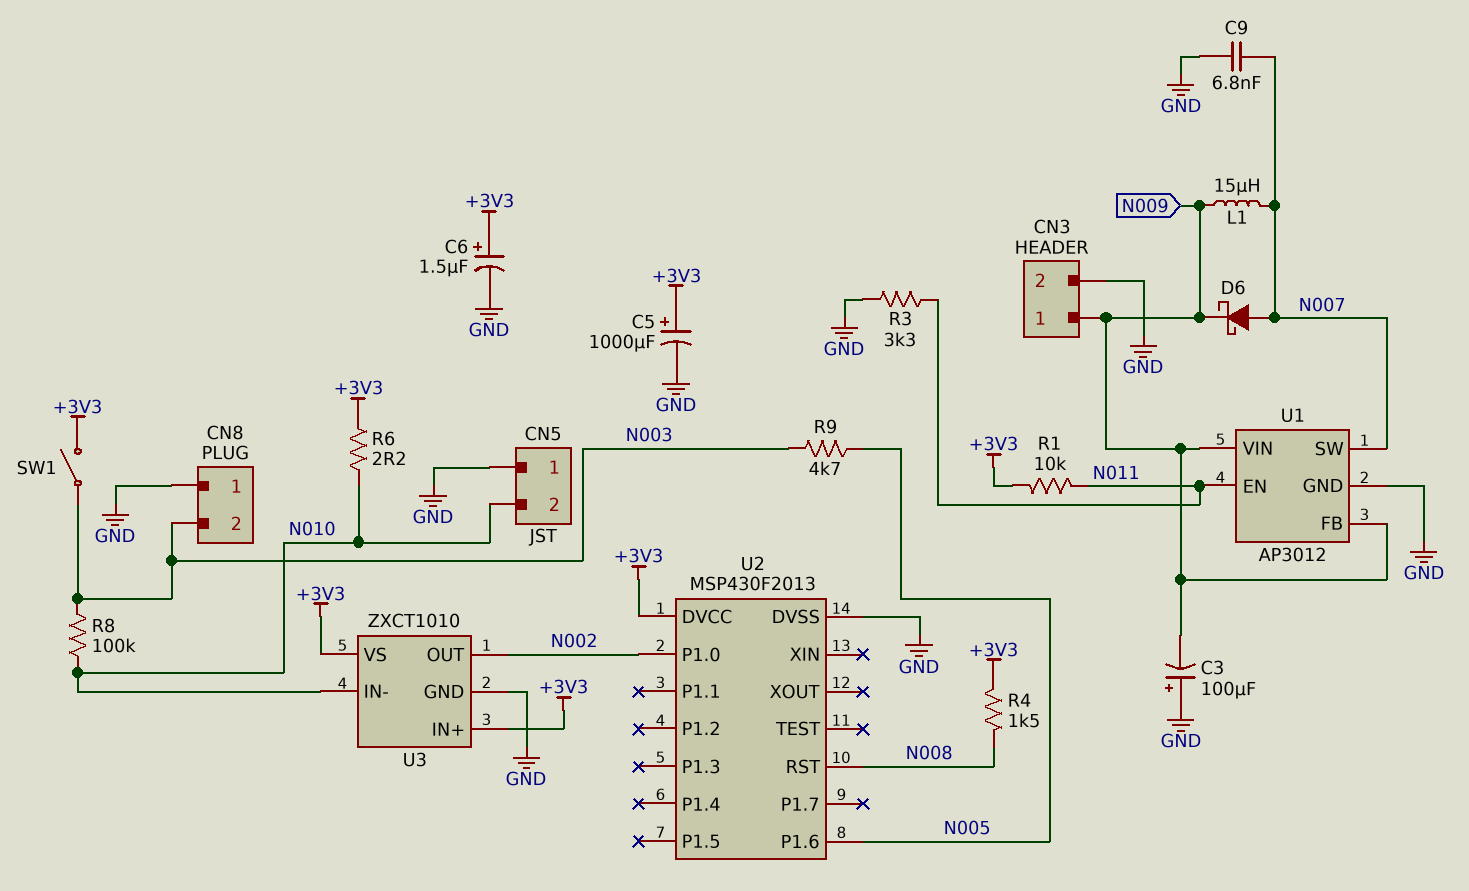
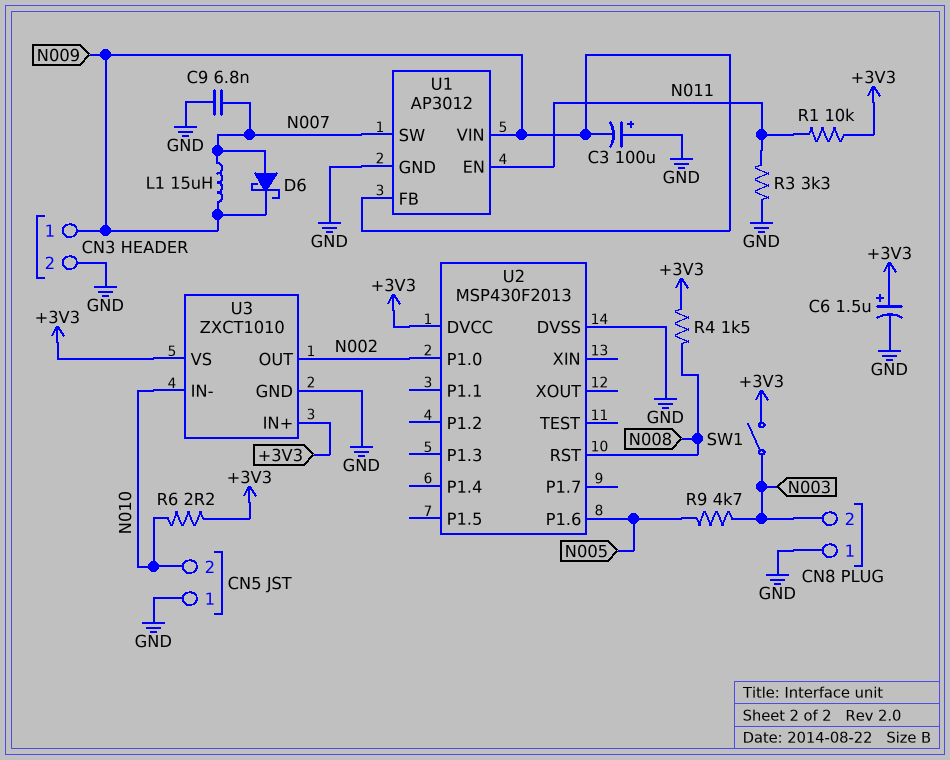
C5: 1000uF (plus +3V3, minus GND) -> none
R8: 100k (N003, N010) -> none

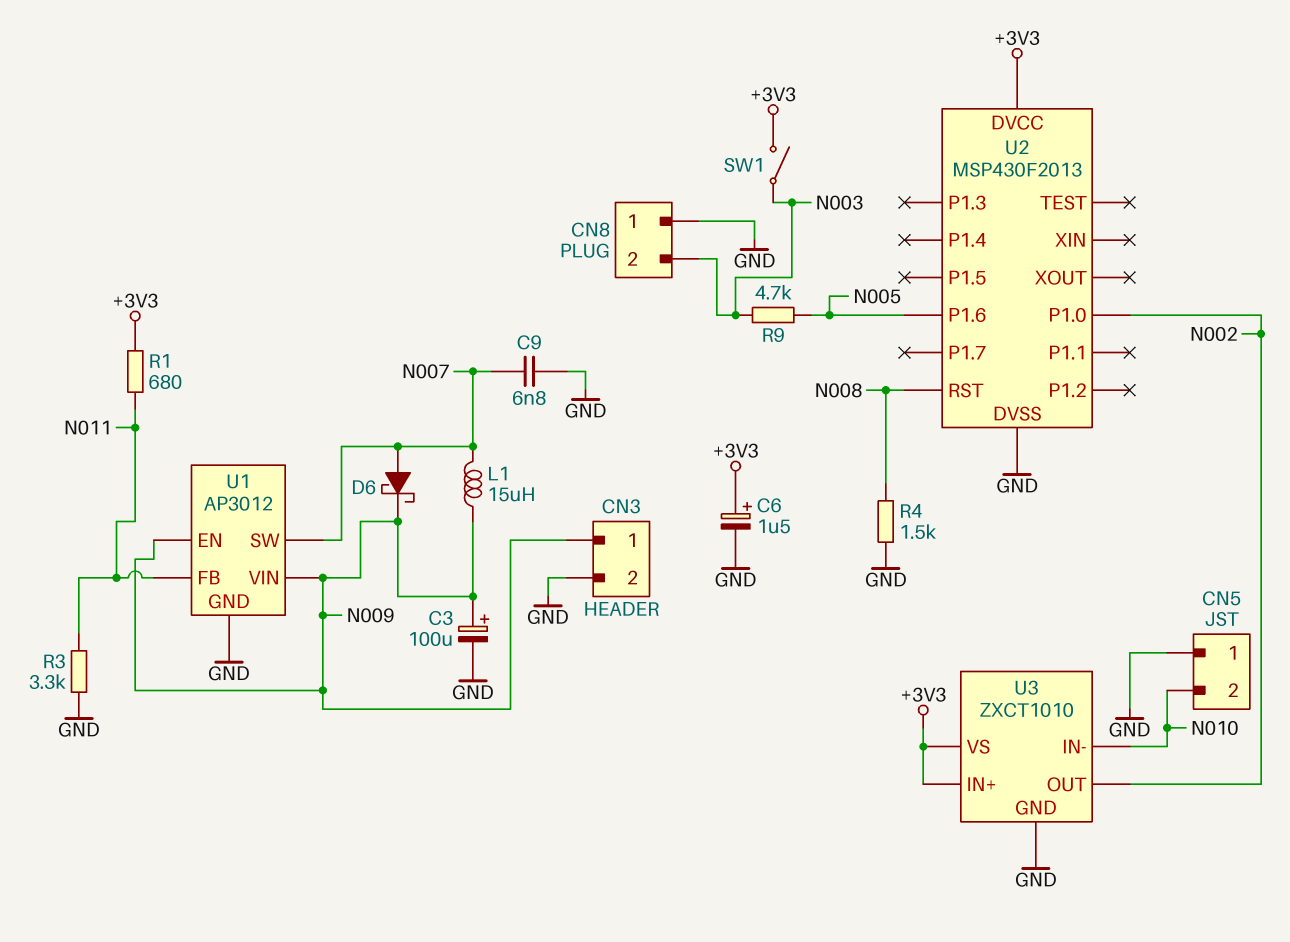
C3: 100uF (plus GND, minus N009) -> 100uF (plus N009, minus GND)
R1: 10k (+3V3, N011) -> 680 (+3V3, N011)
R4: 1.5k (+3V3, N008) -> 1.5k (GND, N008)
R6: 2.2 (+3V3, N010) -> none
U1 pin EN: N011 -> N009
U1 pin FB: N009 -> N011

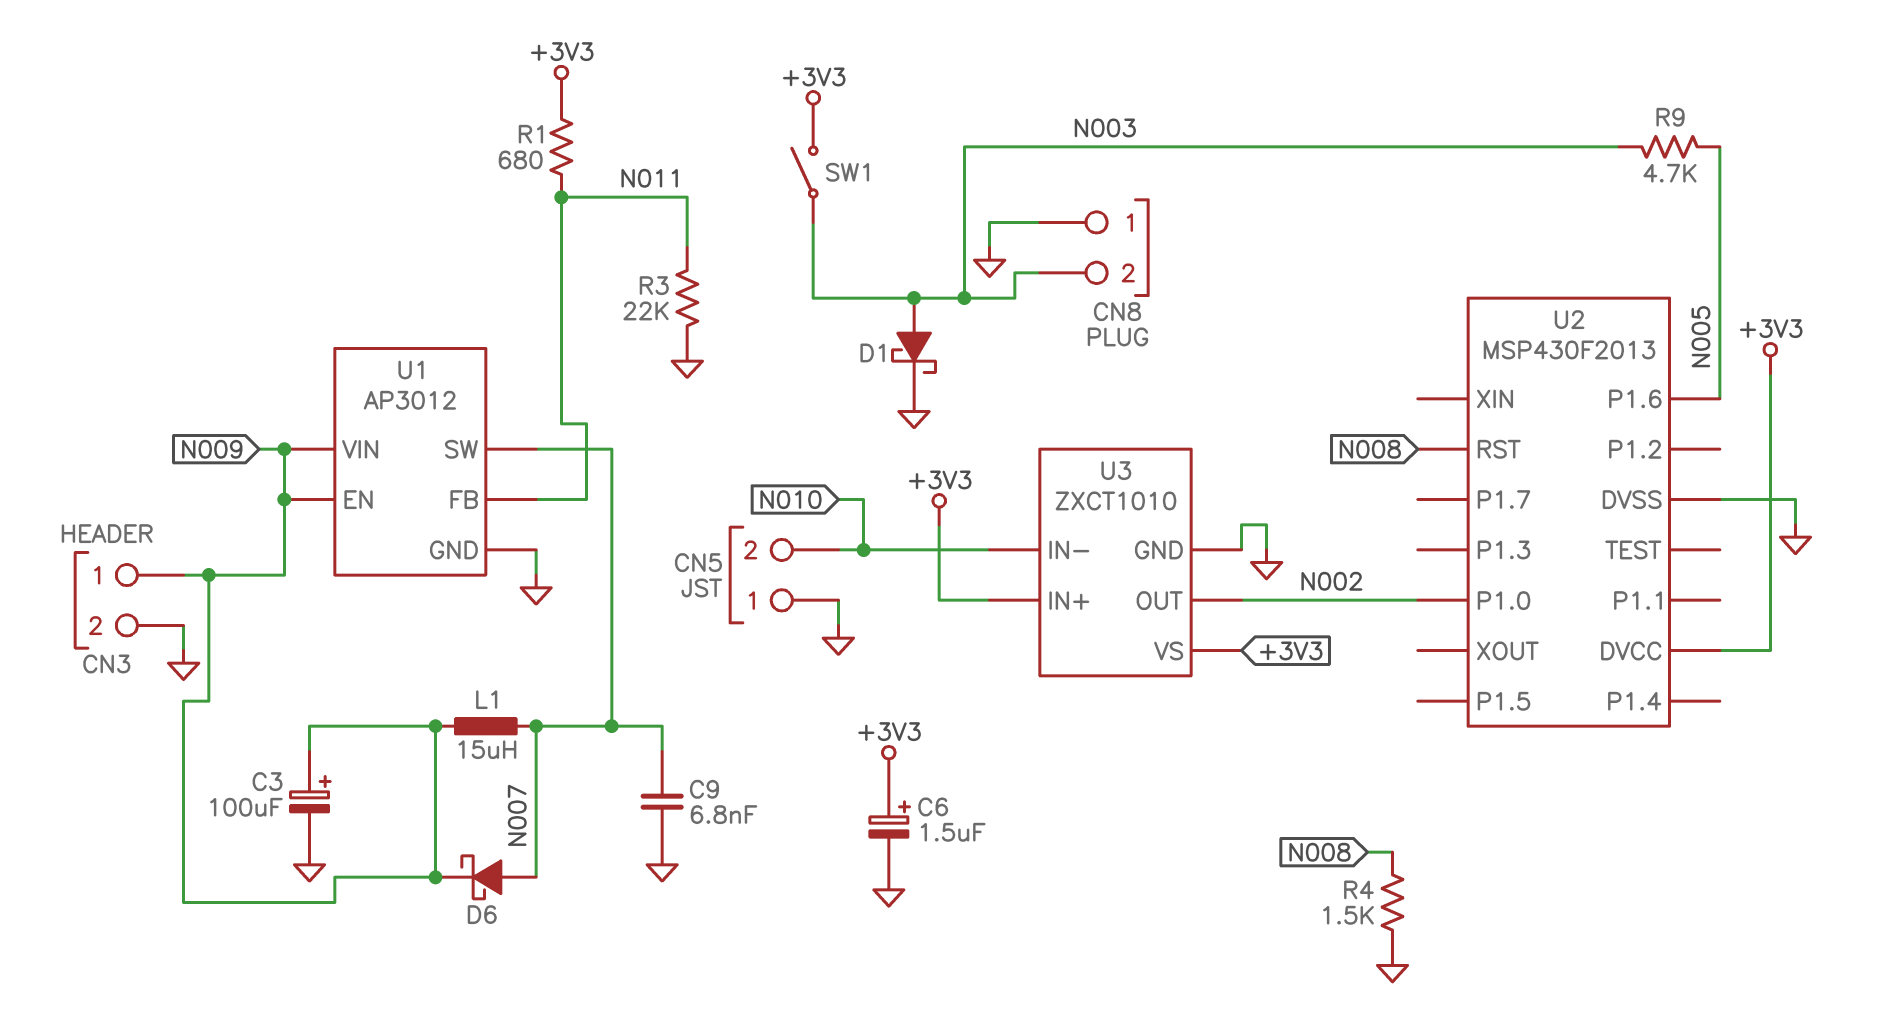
D1: none -> schottky (A N003, K GND)
R3: 3.3k (GND, N011) -> 22k (GND, N011)

